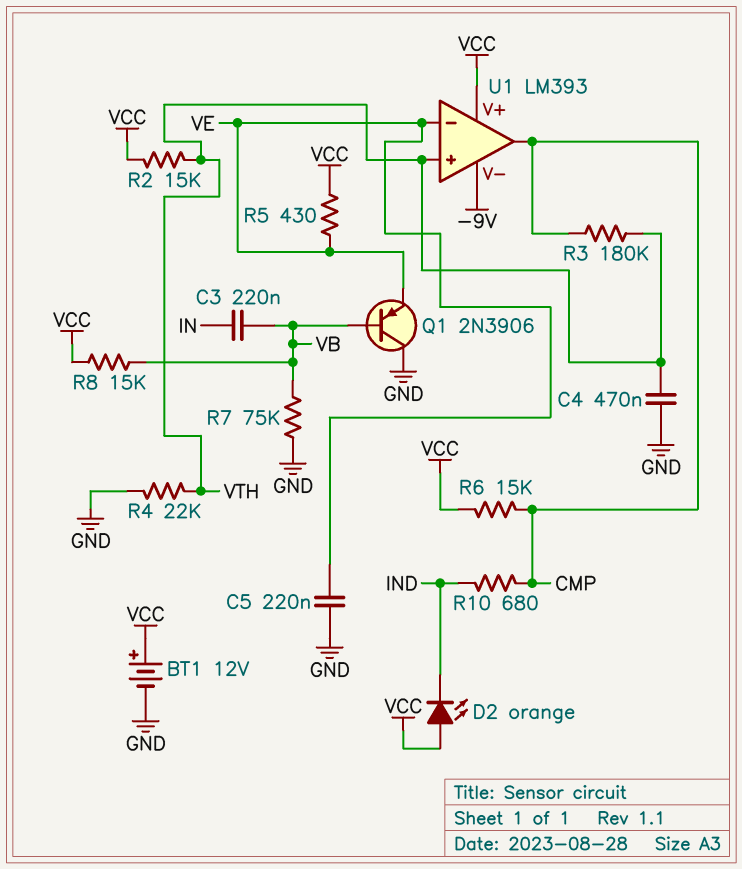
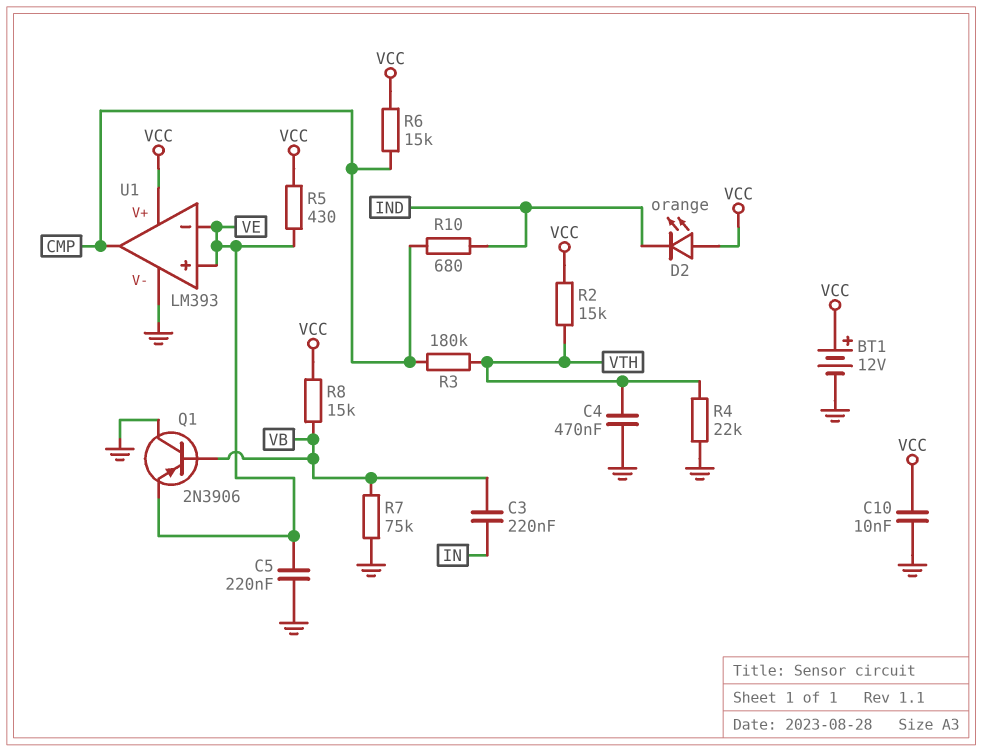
C10: none -> 10nF (GND, VCC)
U1 pin V-: -9V -> GND
U1 pin in+: VTH -> VE

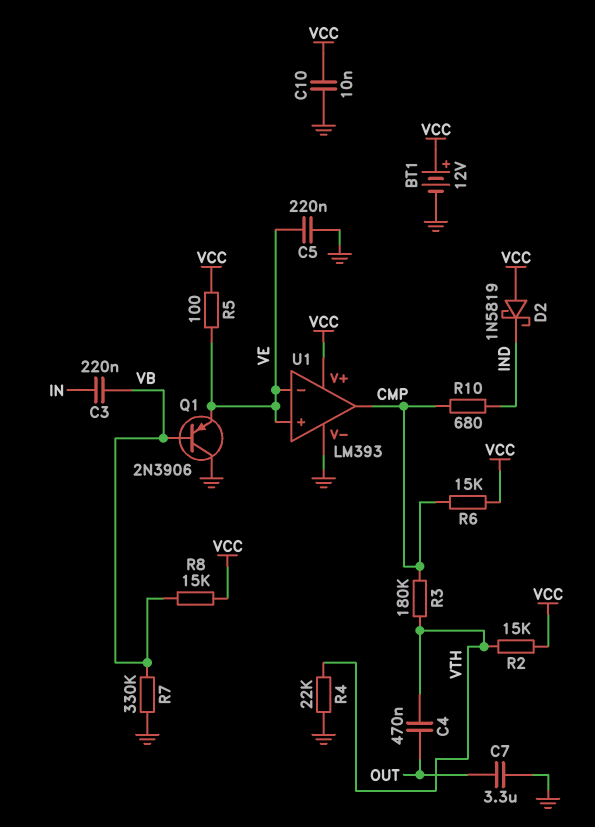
C4: 470nF (GND, VTH) -> 470nF (OUT, VTH)
C7: none -> 3.3uF (GND, OUT)
D2: LED orange (A VCC, K IND) -> schottky 1N5819 (A VCC, K IND)
R5: 430 (VCC, VE) -> 100 (VCC, VE)
R7: 75k (GND, VB) -> 330k (GND, VB)

